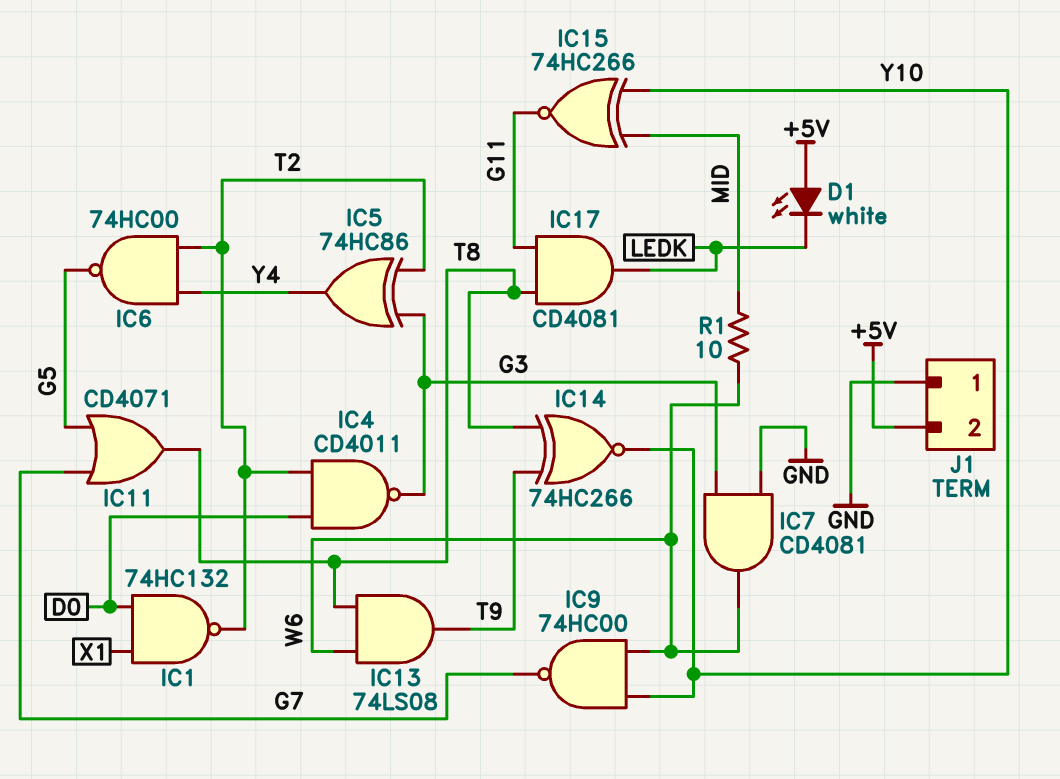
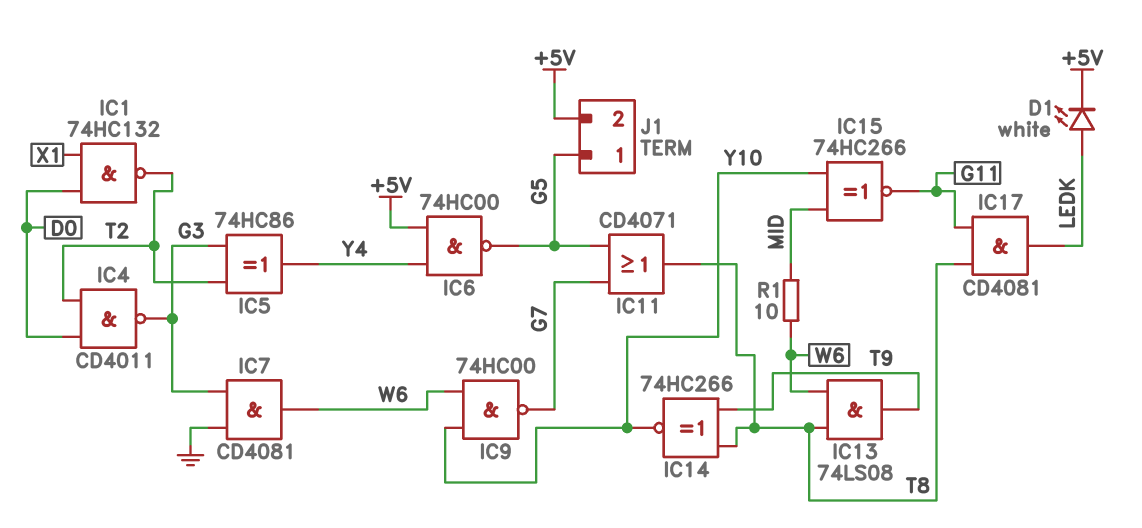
D1: LED white (A +5V, K LEDK) -> LED white (A LEDK, K +5V)
IC6: NAND 74HC00 (in T2, in Y4, out G5) -> NAND 74HC00 (in +5V, in Y4, out G5)
J1 pin 1: GND -> G5

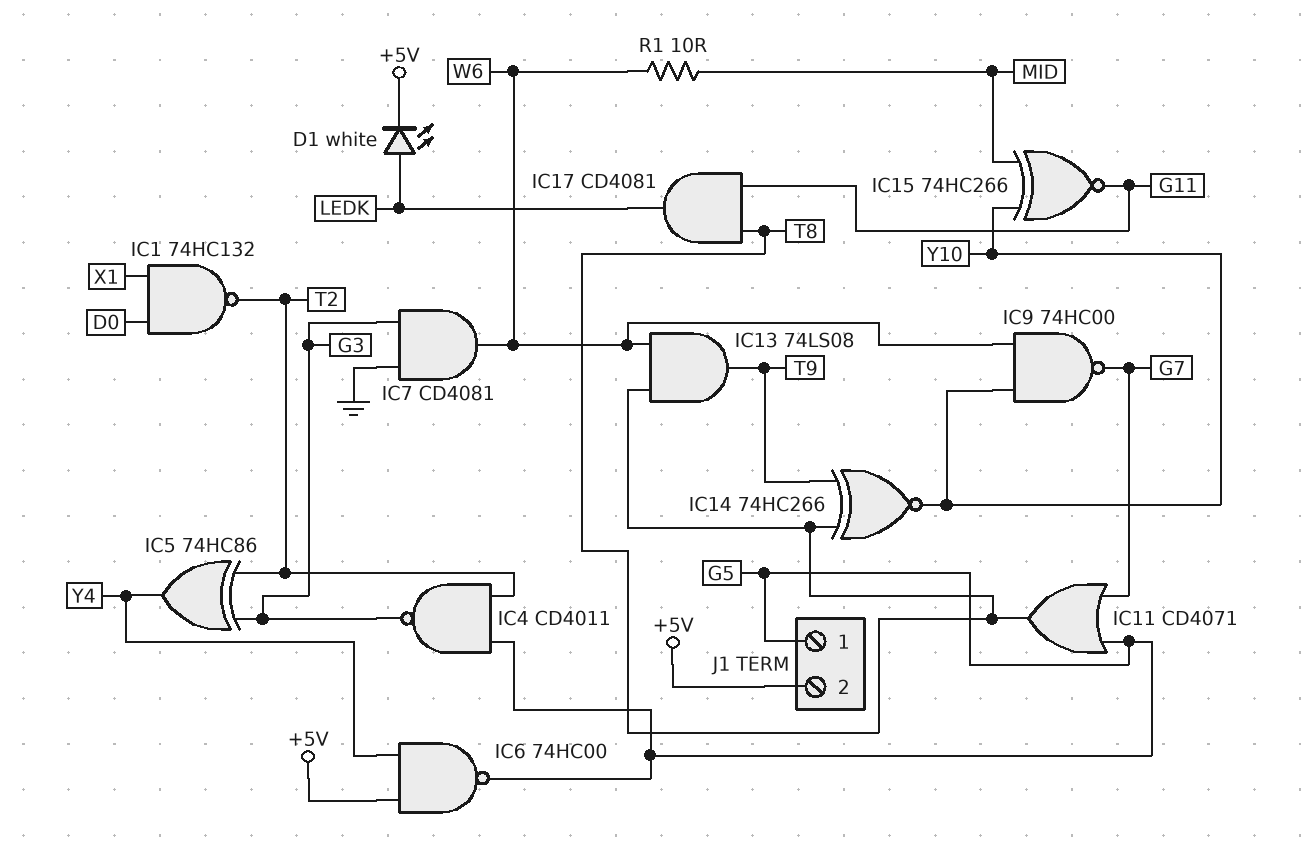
IC4: NAND CD4011 (in D0, in T2, out G3) -> NAND CD4011 (in G5, in T2, out G3)

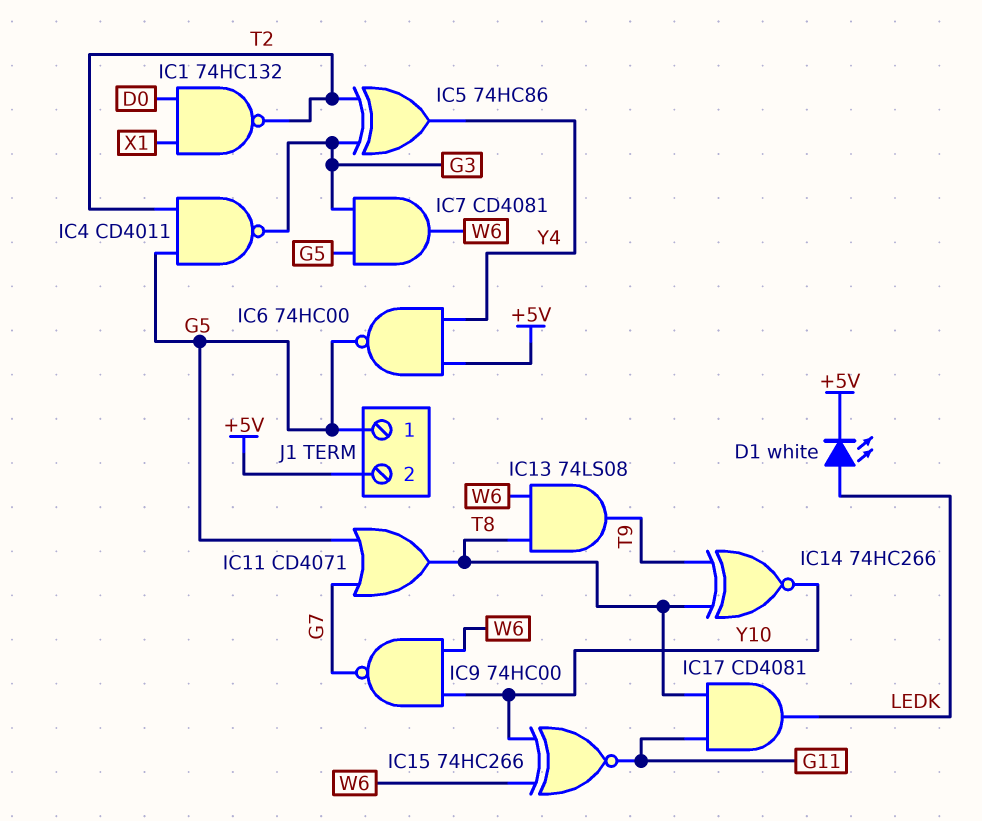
IC7: AND CD4081 (in G3, in GND, out W6) -> AND CD4081 (in G3, in G5, out W6)
IC15: XNOR 74HC266 (in MID, in Y10, out G11) -> XNOR 74HC266 (in W6, in Y10, out G11)
R1: 10 (MID, W6) -> none

